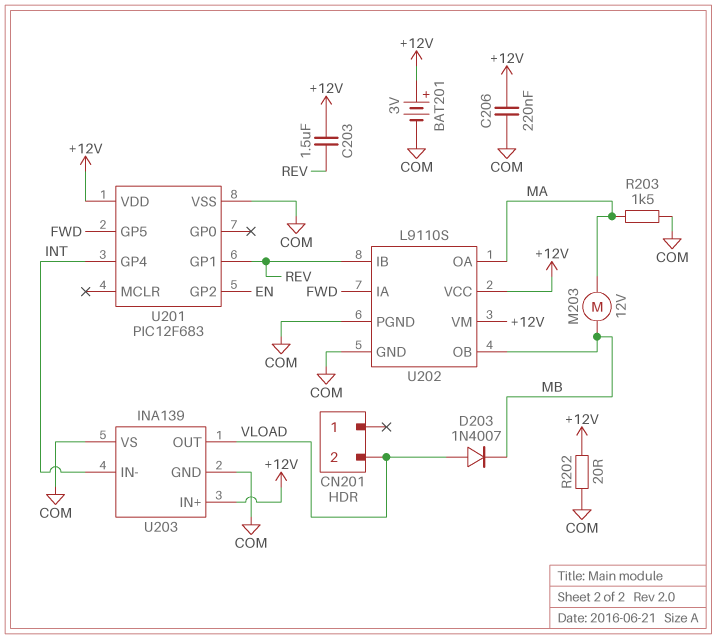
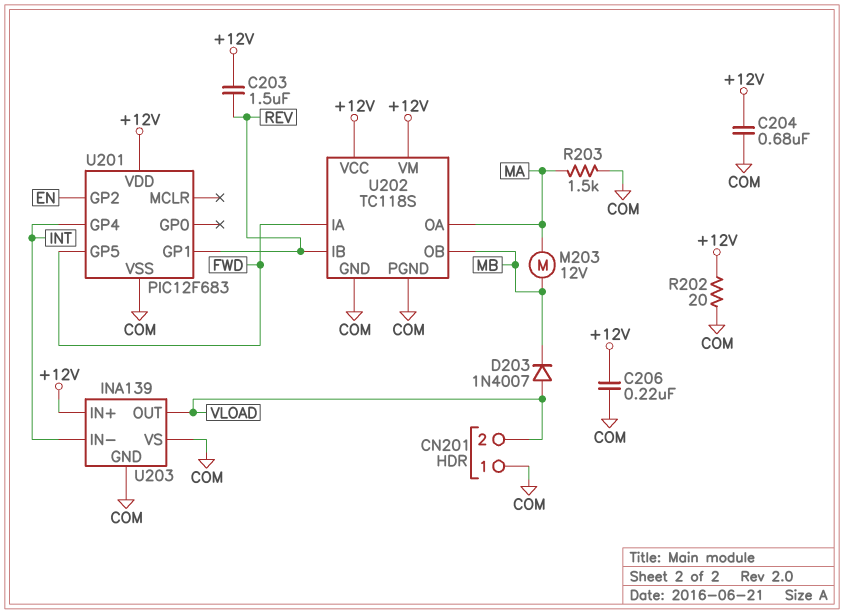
BAT201: 3V (plus +12V, minus COM) -> none
C204: none -> 680nF (+12V, COM)
CN201 pin 1: none -> COM
U202: L9110S -> TC118S

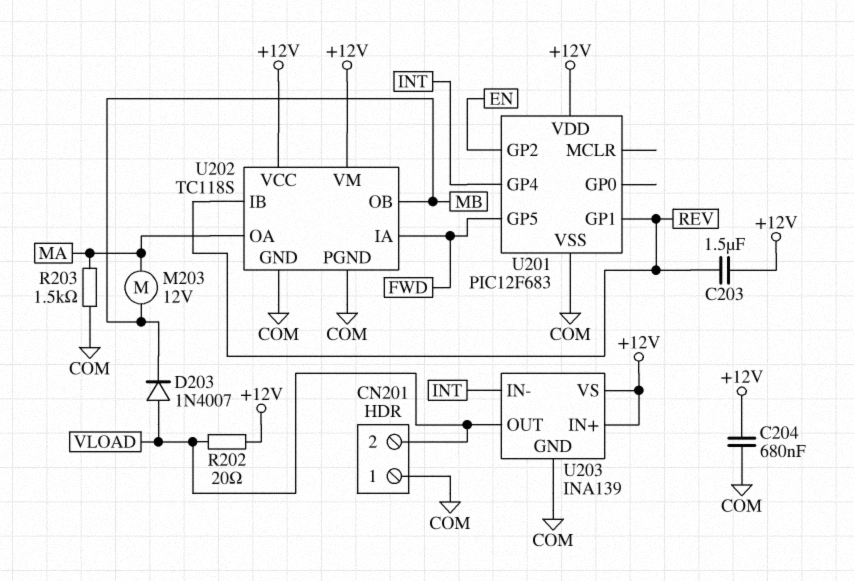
C206: 220nF (+12V, COM) -> none
R202: 20 (+12V, COM) -> 20 (+12V, VLOAD)
U203 pin VS: COM -> +12V

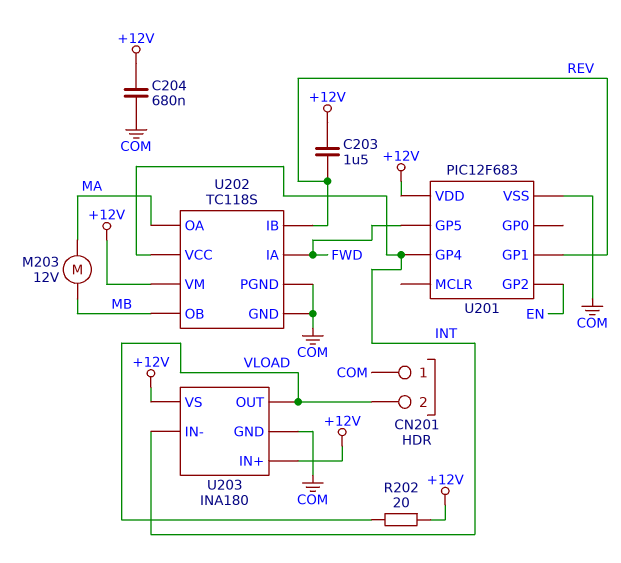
D203: diode 1N4007 (A VLOAD, K MB) -> none
R203: 1.5k (COM, MA) -> none
U202 pin VCC: +12V -> INT
U203: INA139 -> INA180

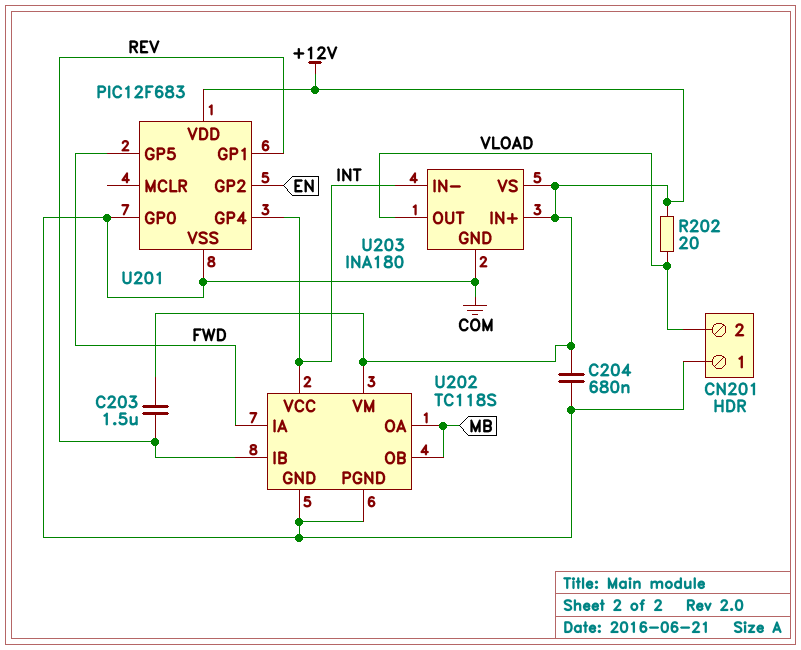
M203: motor 12V (MA, MB) -> none
U201 pin GP0: none -> COM
U202 pin OA: MA -> MB

